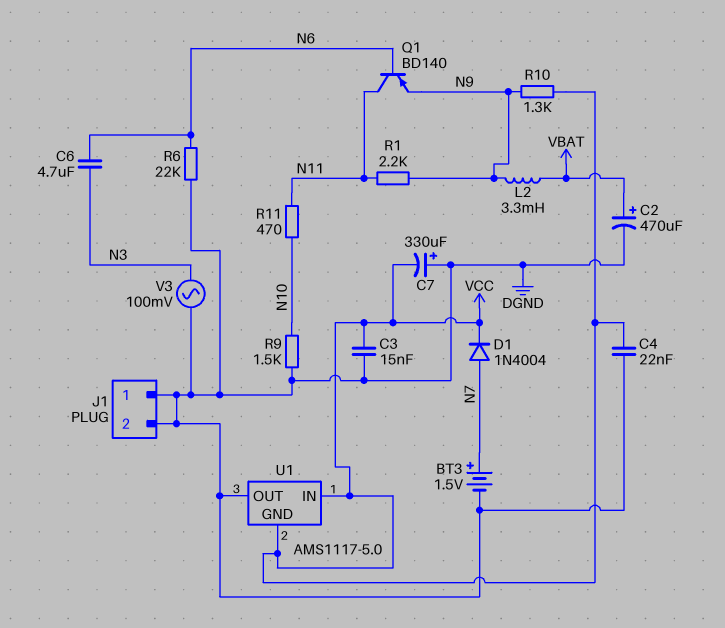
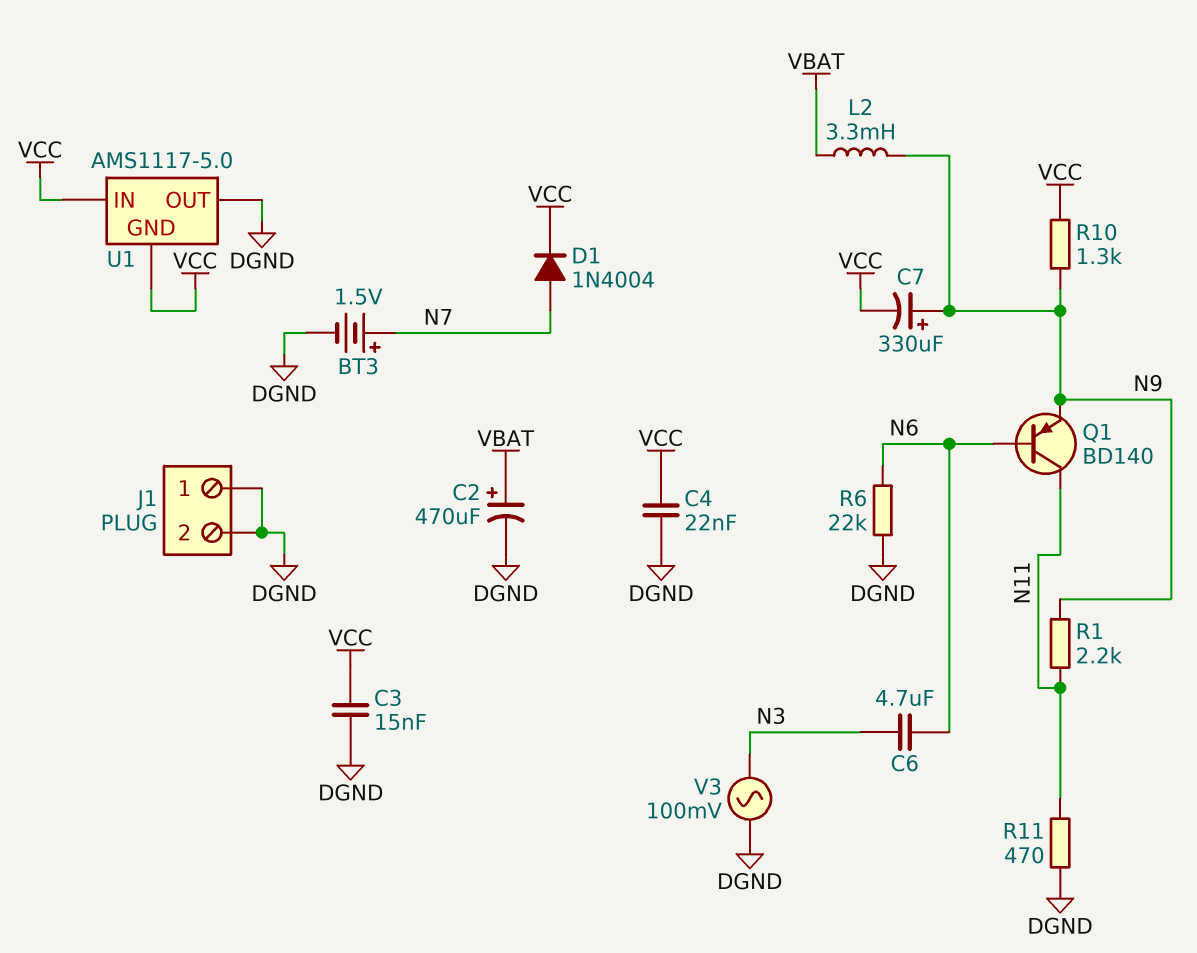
C7: 330uF (plus DGND, minus VCC) -> 330uF (plus N9, minus VCC)
R9: 1.5k (DGND, N10) -> none
R11: 470 (N10, N11) -> 470 (DGND, N11)

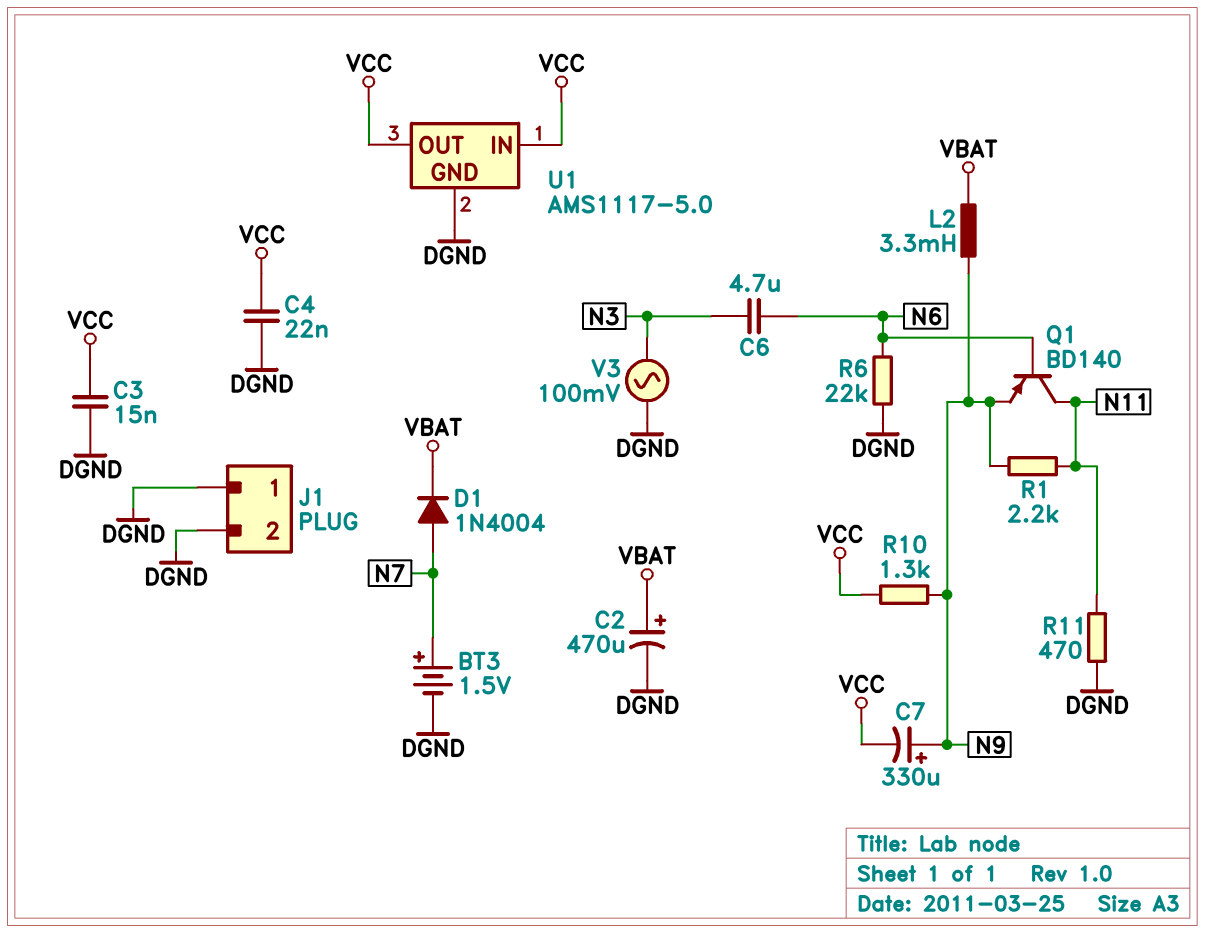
D1: diode 1N4004 (A N7, K VCC) -> diode 1N4004 (A N7, K VBAT)
U1 pin GND: VCC -> DGND
U1 pin OUT: DGND -> VCC

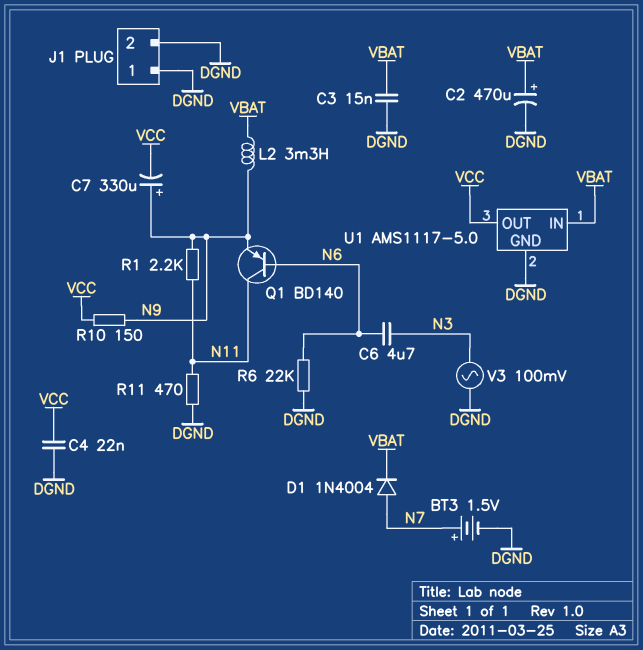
C3: 15nF (DGND, VCC) -> 15nF (DGND, VBAT)
R10: 1.3k (N9, VCC) -> 150 (N9, VCC)
U1 pin IN: VCC -> VBAT

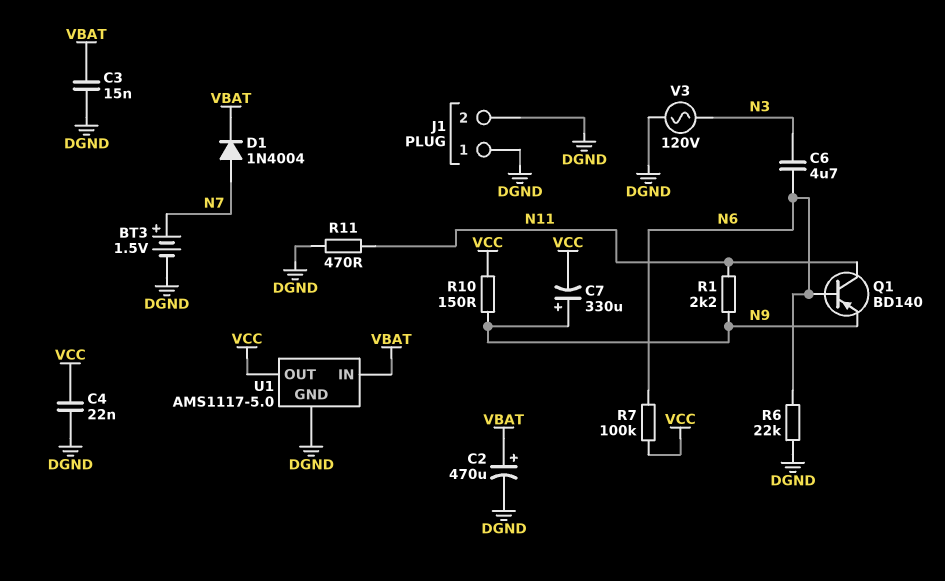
L2: 3.3mH (N9, VBAT) -> none
R7: none -> 100k (N6, VCC)
V3: AC 100mV (DGND, N3) -> AC 120V (DGND, N3)

